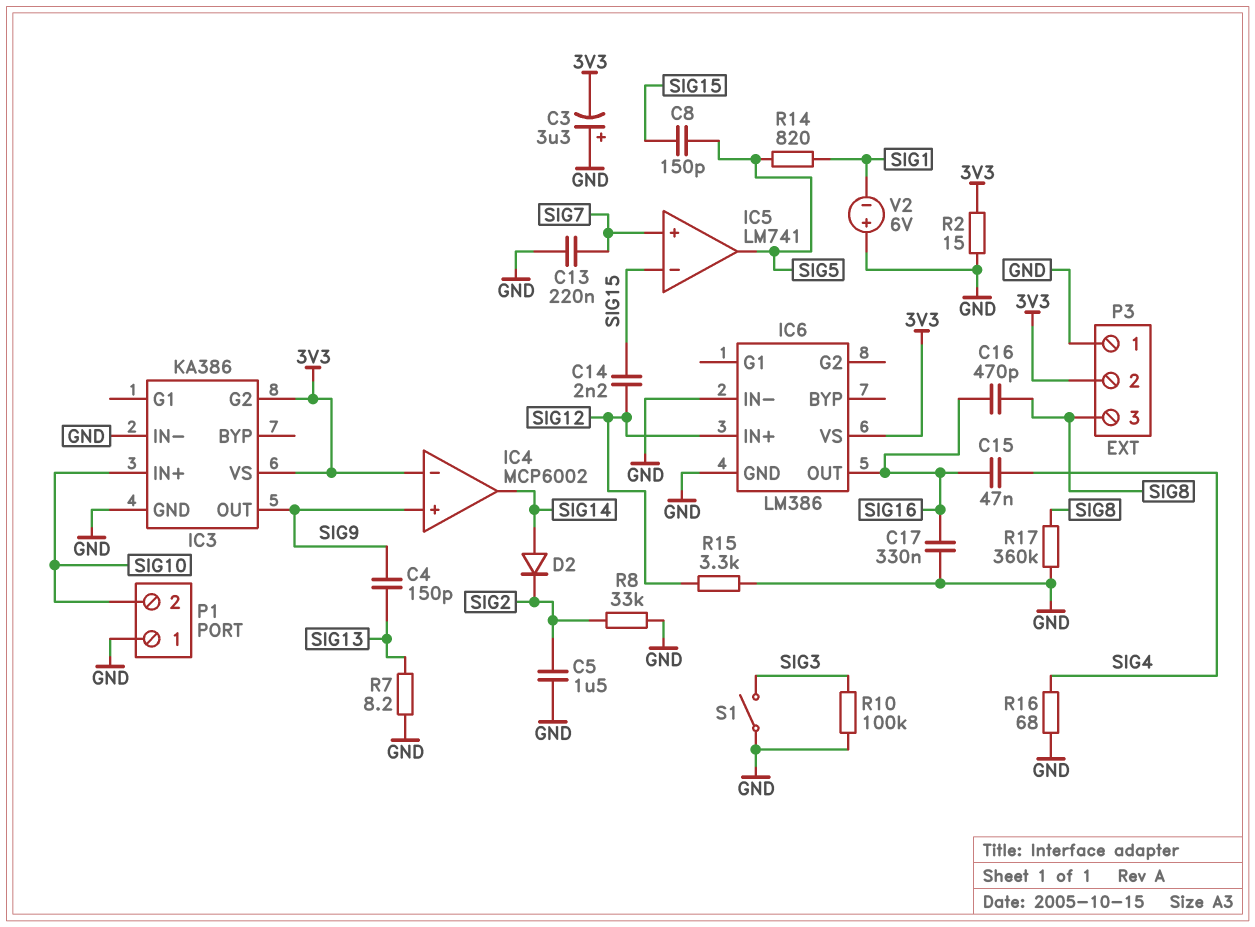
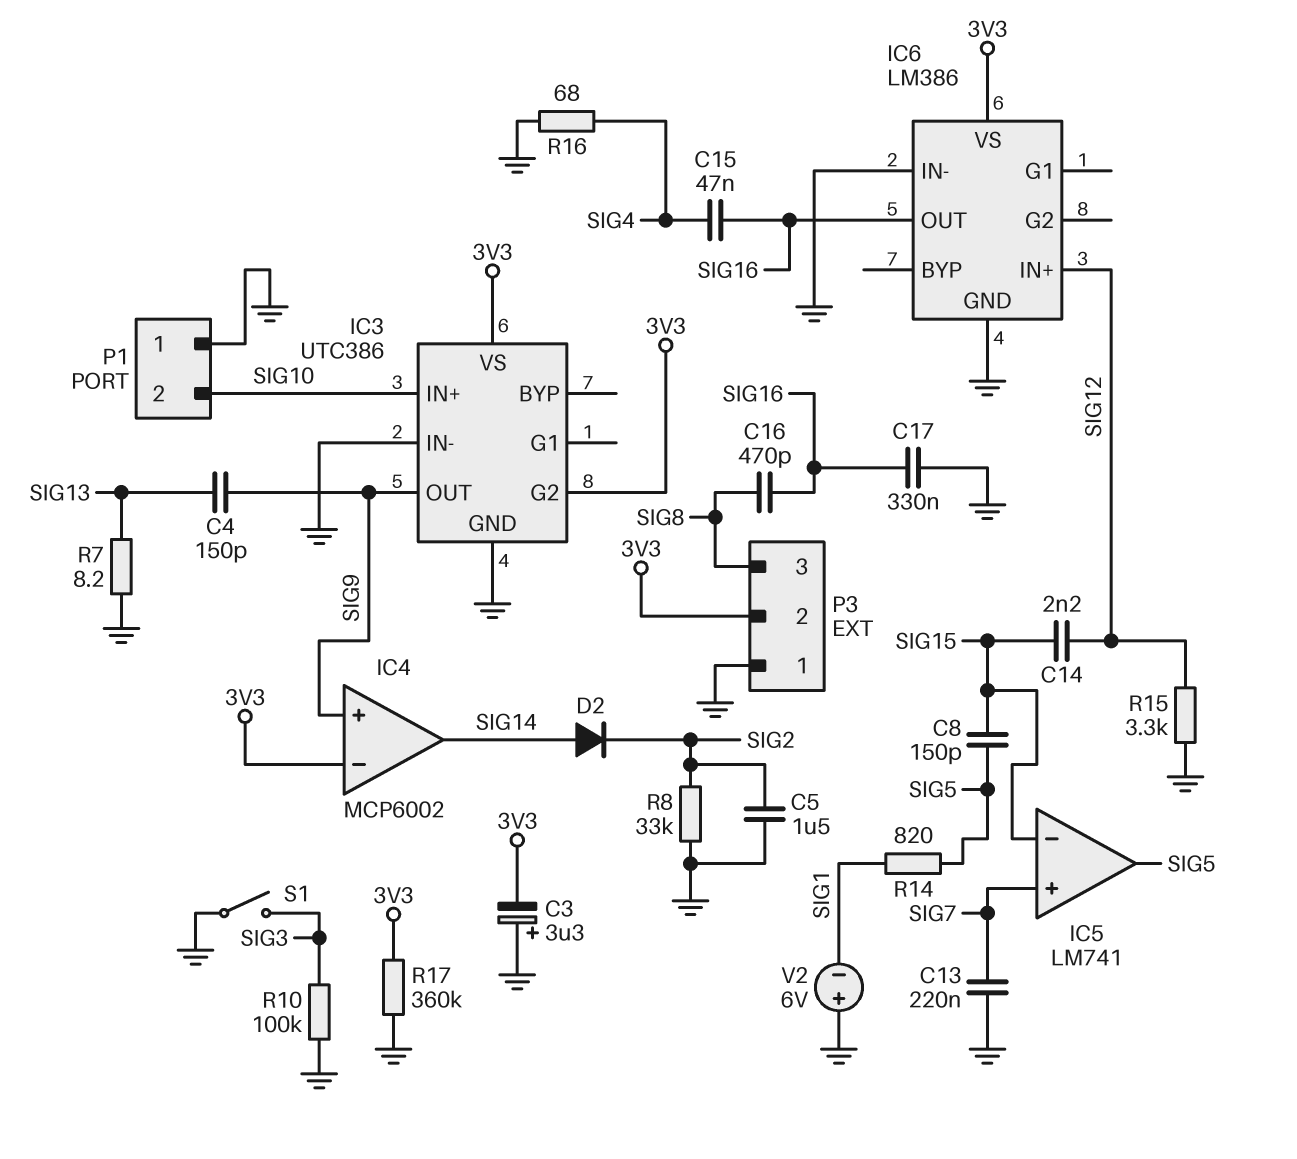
IC3: KA386 -> UTC386
R2: 15 (3V3, GND) -> none
R17: 360k (GND, SIG8) -> 360k (3V3, GND)

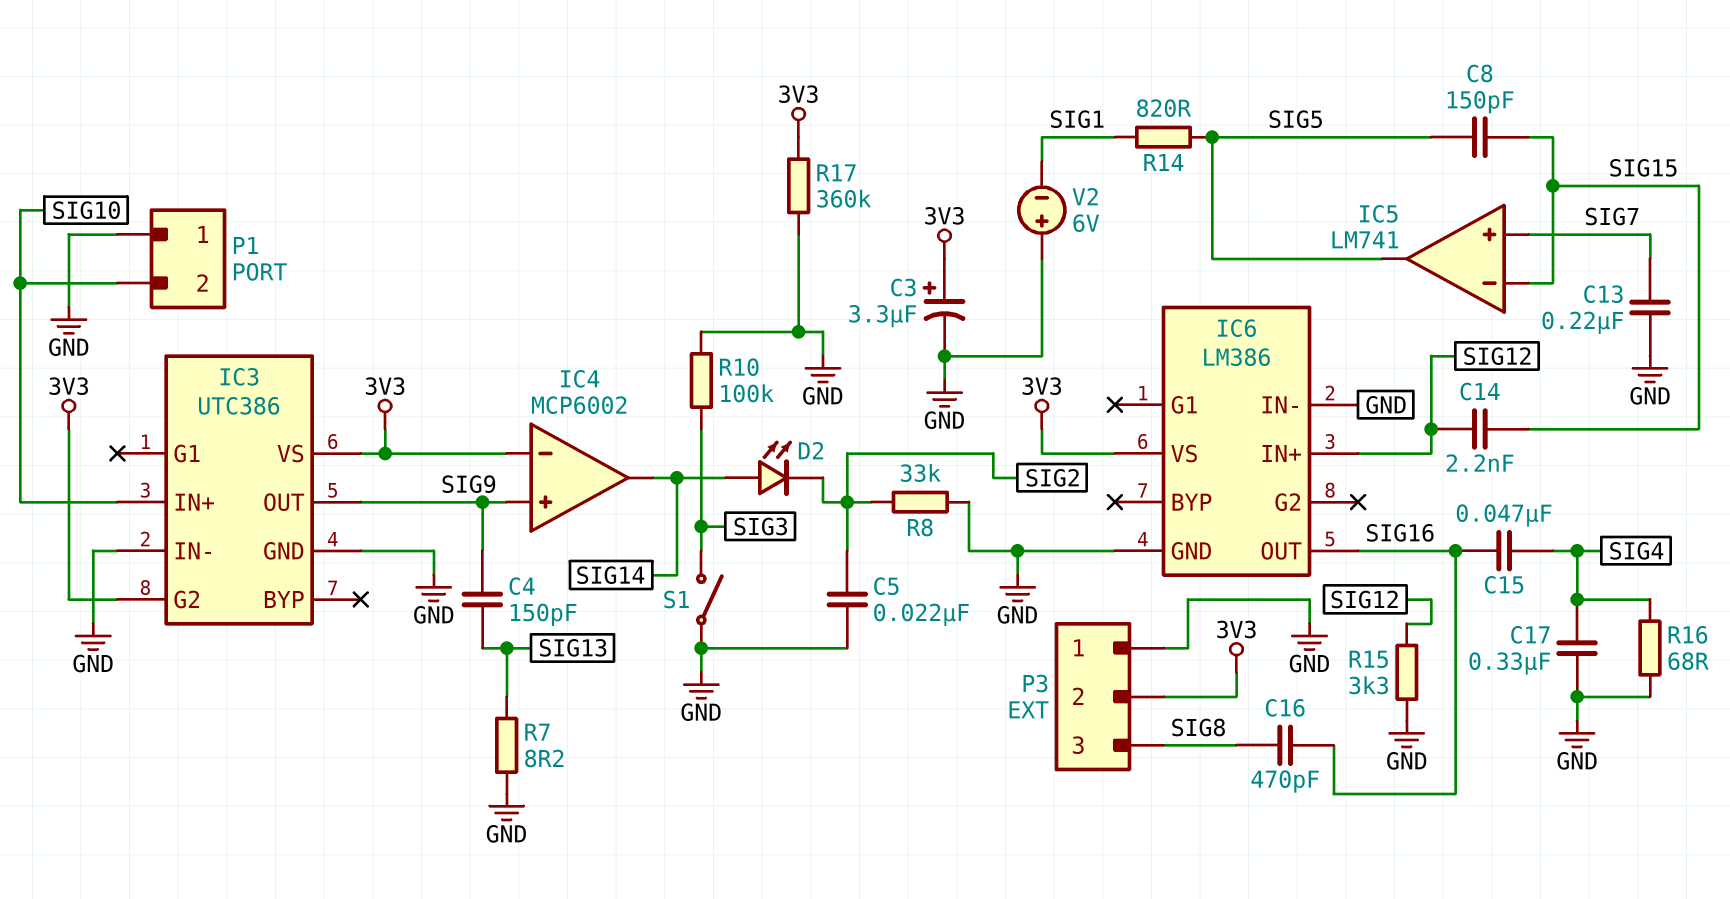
C3: 3.3uF (plus GND, minus 3V3) -> 3.3uF (plus 3V3, minus GND)
C5: 1.5uF (GND, SIG2) -> 22nF (GND, SIG2)
C17: 330nF (GND, SIG16) -> 330nF (GND, SIG4)
D2: diode (A SIG14, K SIG2) -> LED (A SIG14, K SIG2)

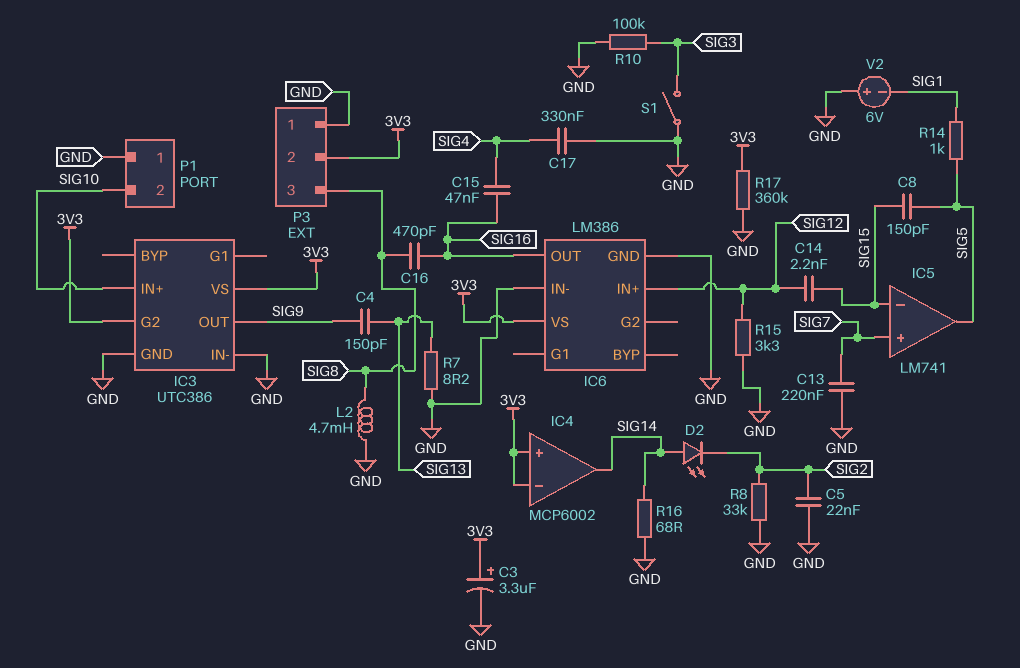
IC4 pin in+: SIG9 -> 3V3
L2: none -> 4.7mH (GND, SIG8)
R14: 820 (SIG1, SIG5) -> 1k (SIG1, SIG5)
R16: 68 (GND, SIG4) -> 68 (GND, SIG14)

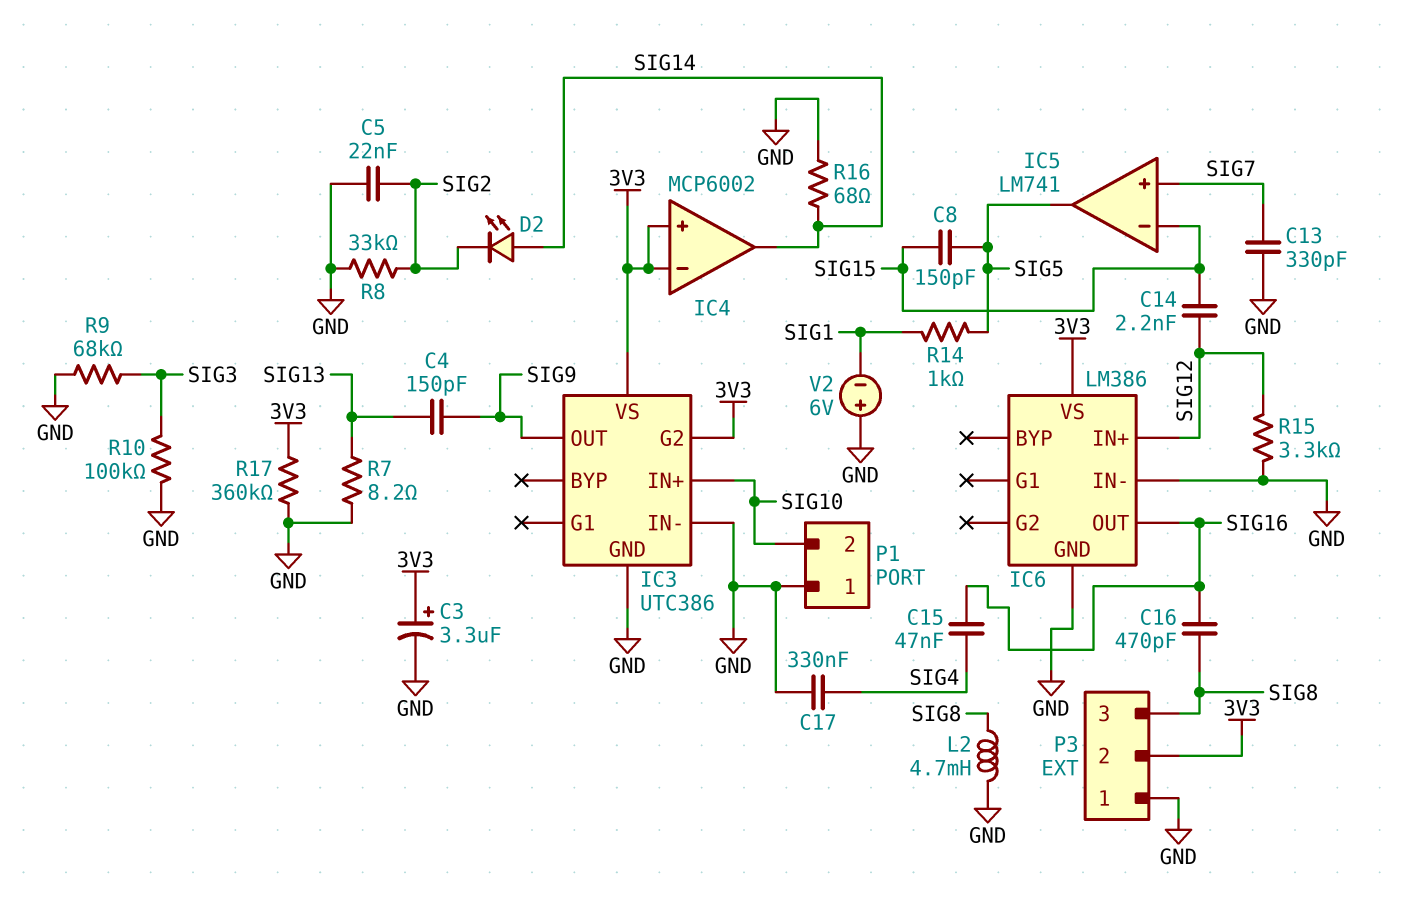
C13: 220nF (GND, SIG7) -> 330pF (GND, SIG7)
R9: none -> 68k (GND, SIG3)
S1: switch (GND, SIG3) -> none

